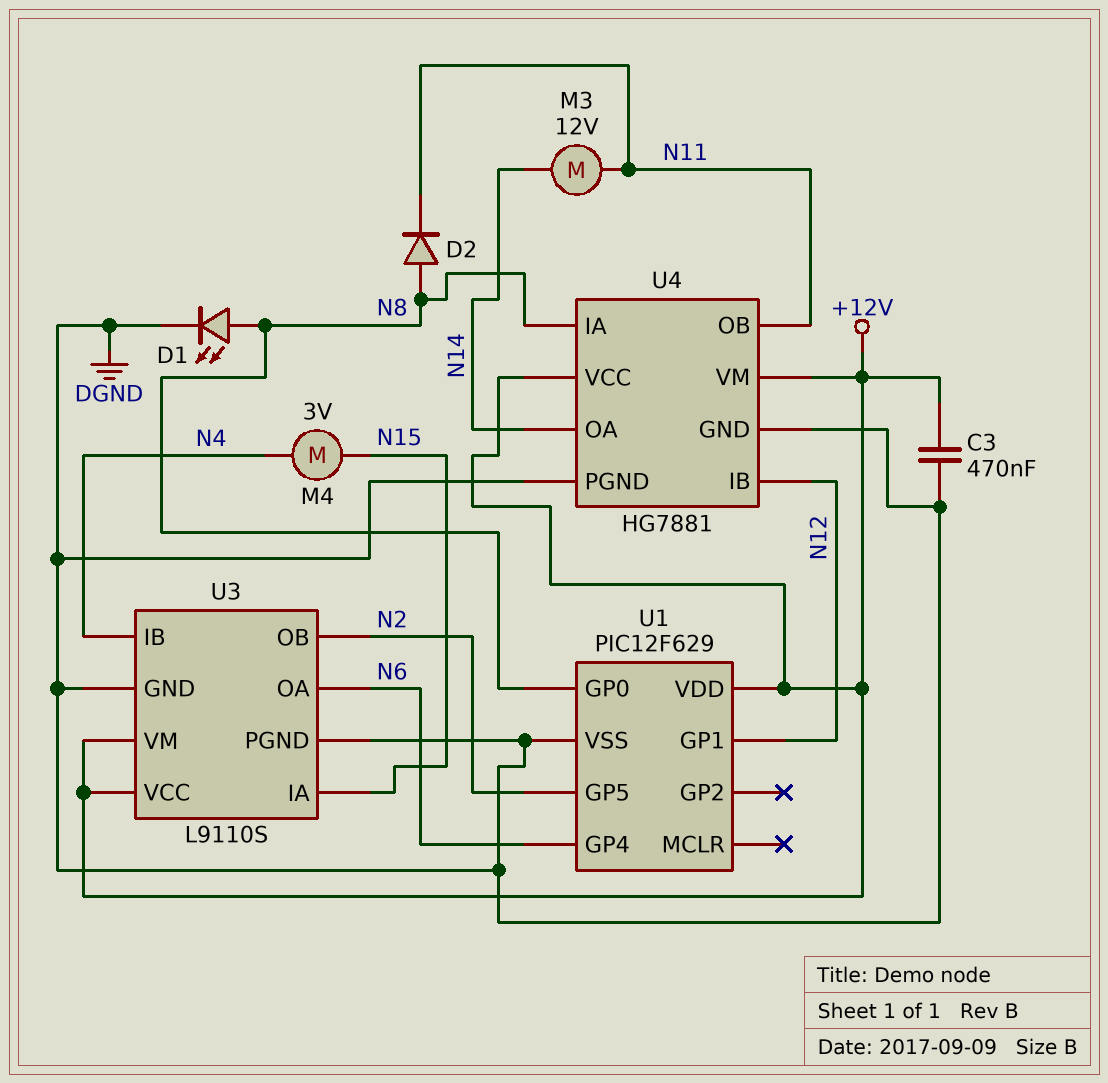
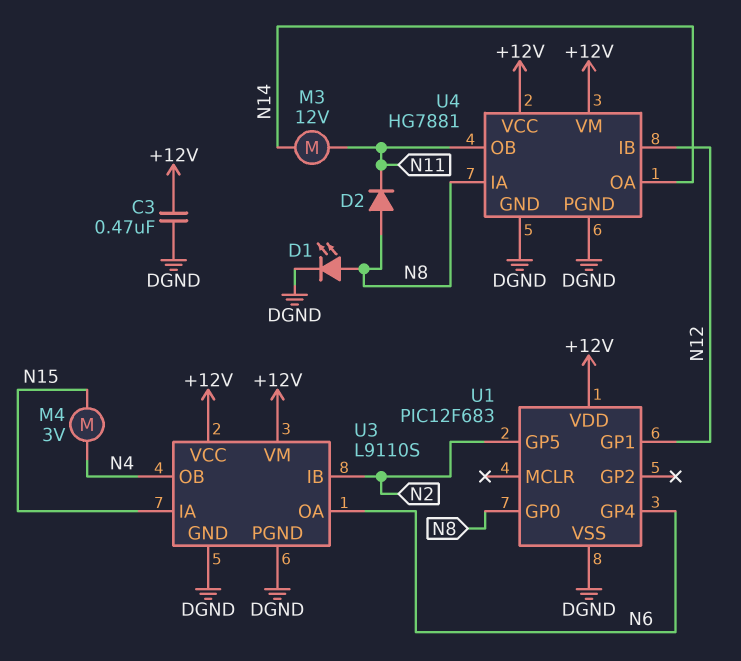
U1: PIC12F629 -> PIC12F683
U3 pin IB: N4 -> N2
U3 pin OB: N2 -> N4

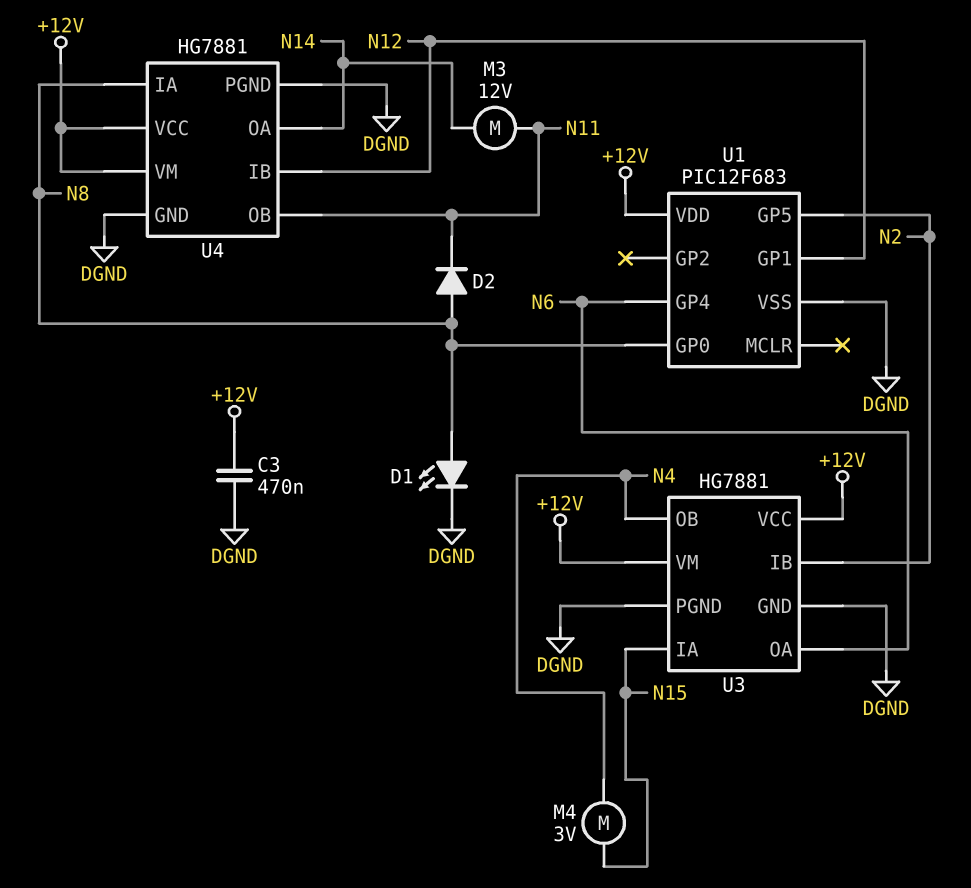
U3: L9110S -> HG7881

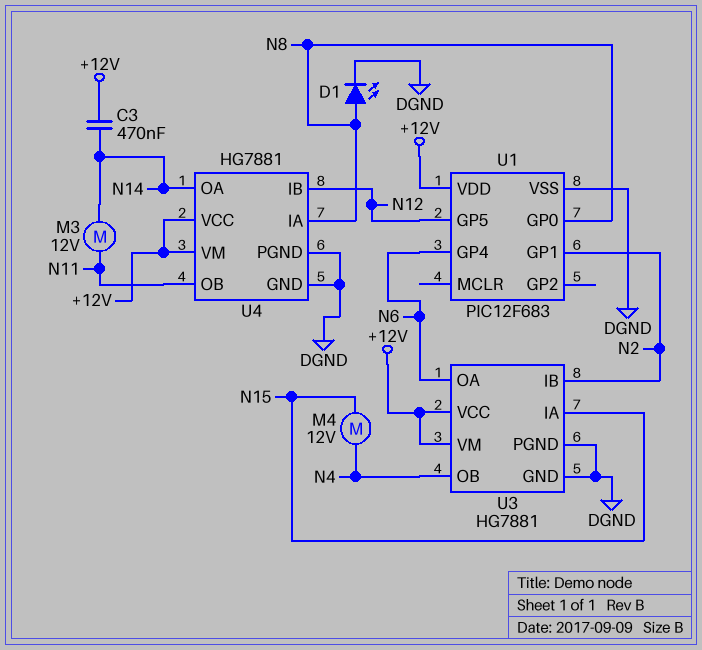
C3: 470nF (+12V, DGND) -> 470nF (+12V, N14)
D2: diode (A N8, K N11) -> none
M4: motor 3V (N4, N15) -> motor 12V (N4, N15)
U1 pin GP1: N12 -> N2
U1 pin GP5: N2 -> N12

